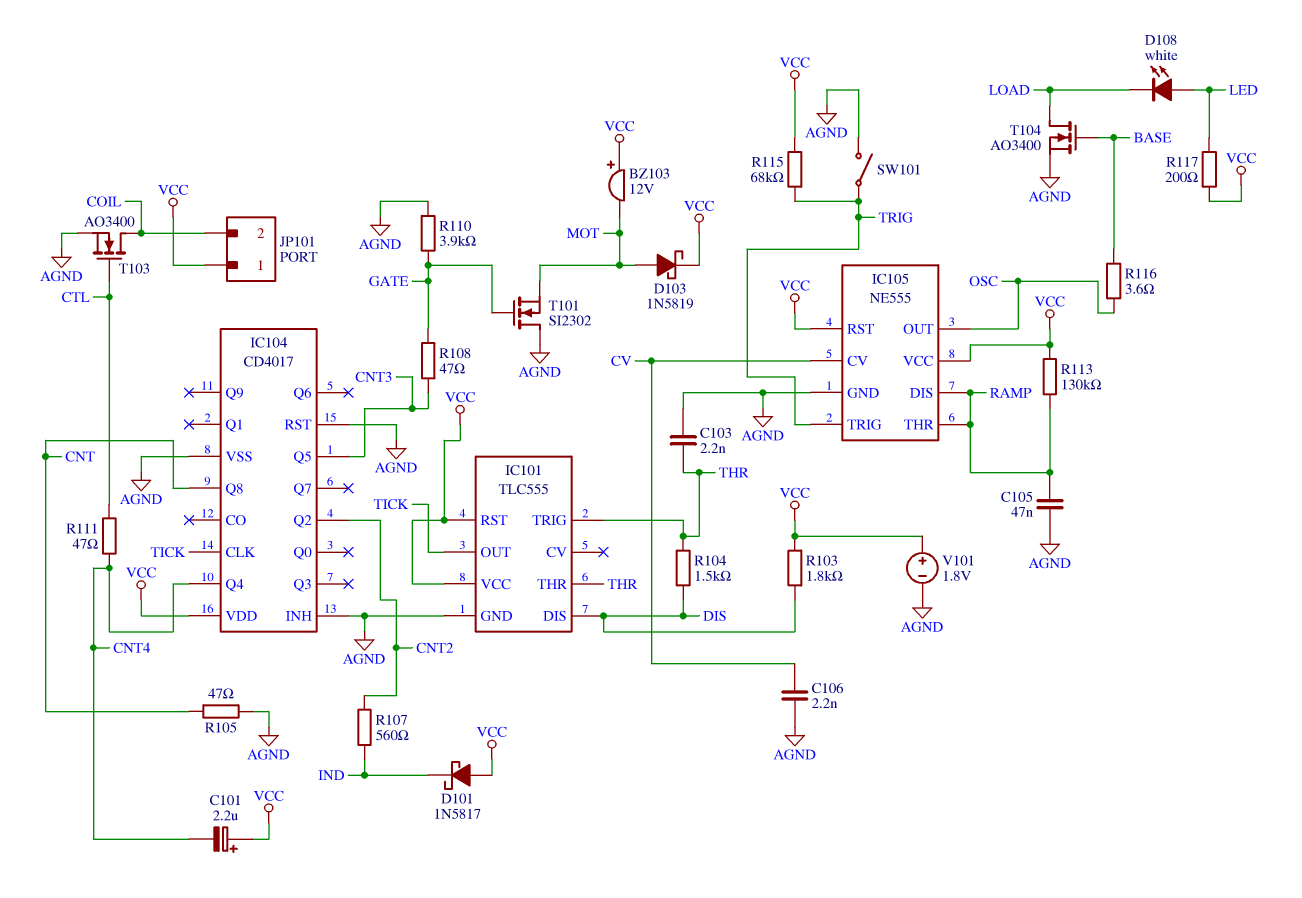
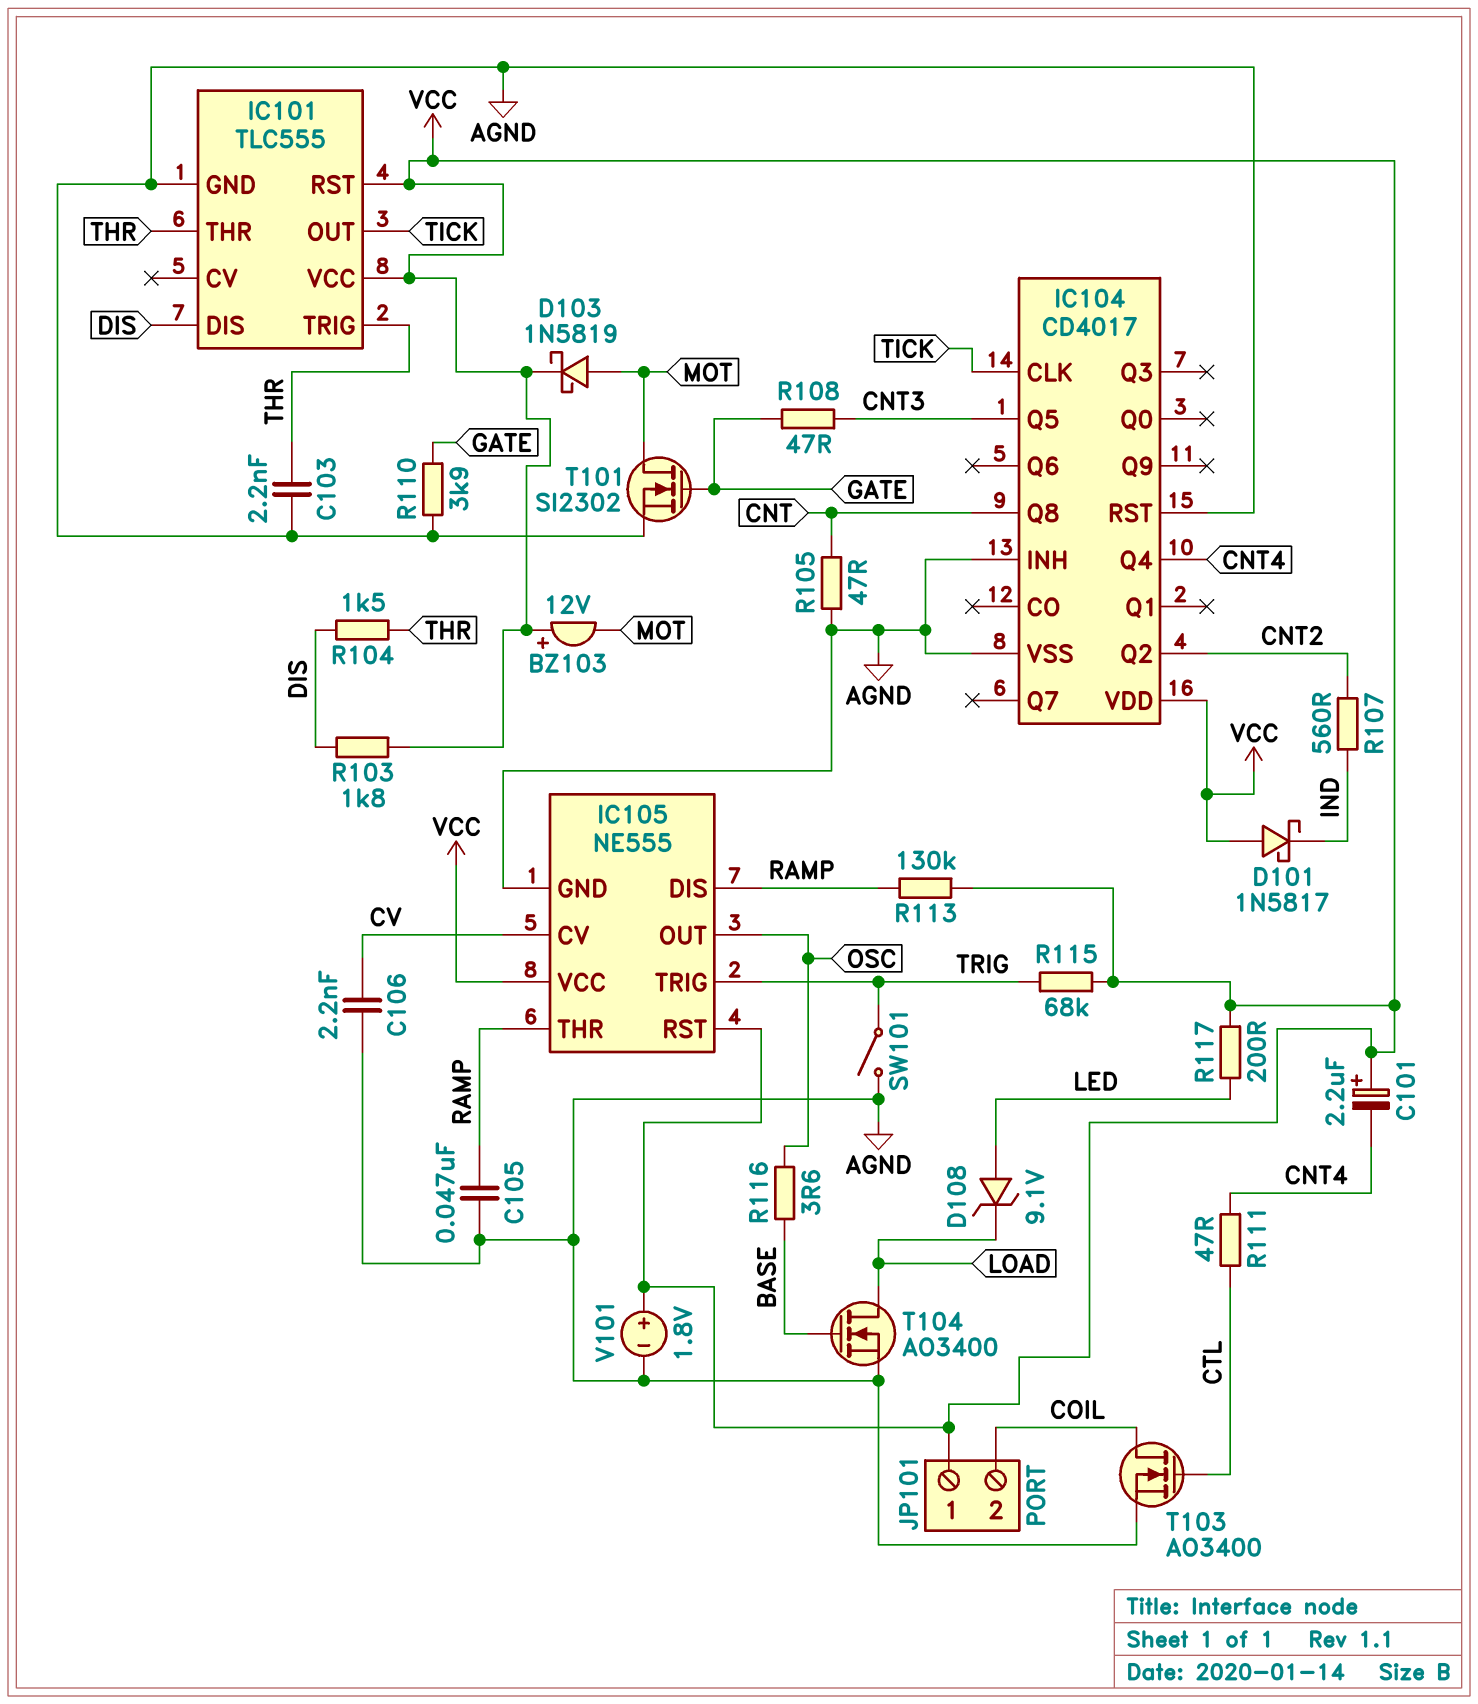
D108: LED white (A LED, K LOAD) -> zener 9.1V (A LED, K LOAD)
T101: NMOS SI2302 (G GATE, D AGND, S MOT) -> NMOS SI2302 (G GATE, D MOT, S AGND)

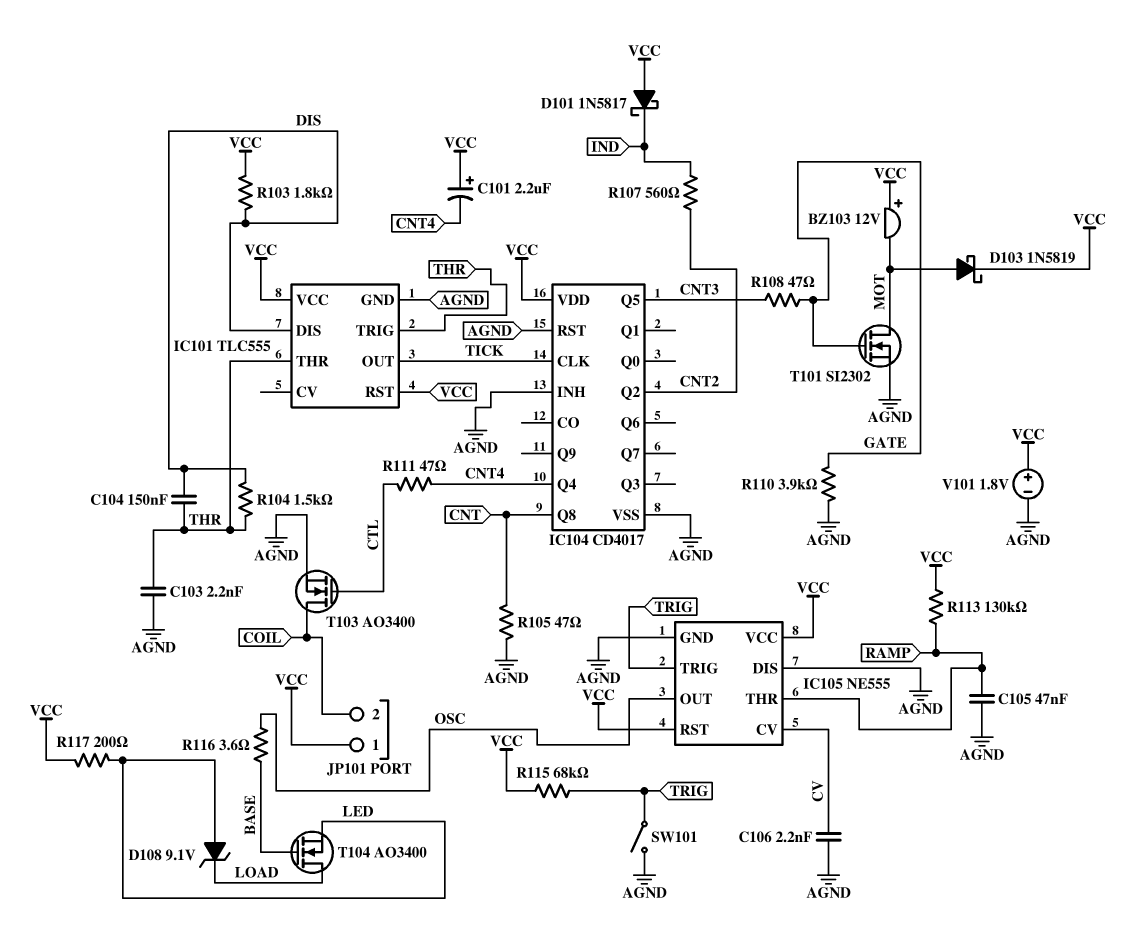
C104: none -> 150nF (DIS, THR)
IC105 pin DIS: RAMP -> AGND
T104: NMOS AO3400 (G BASE, D LOAD, S AGND) -> NMOS AO3400 (G BASE, D LOAD, S LED)

